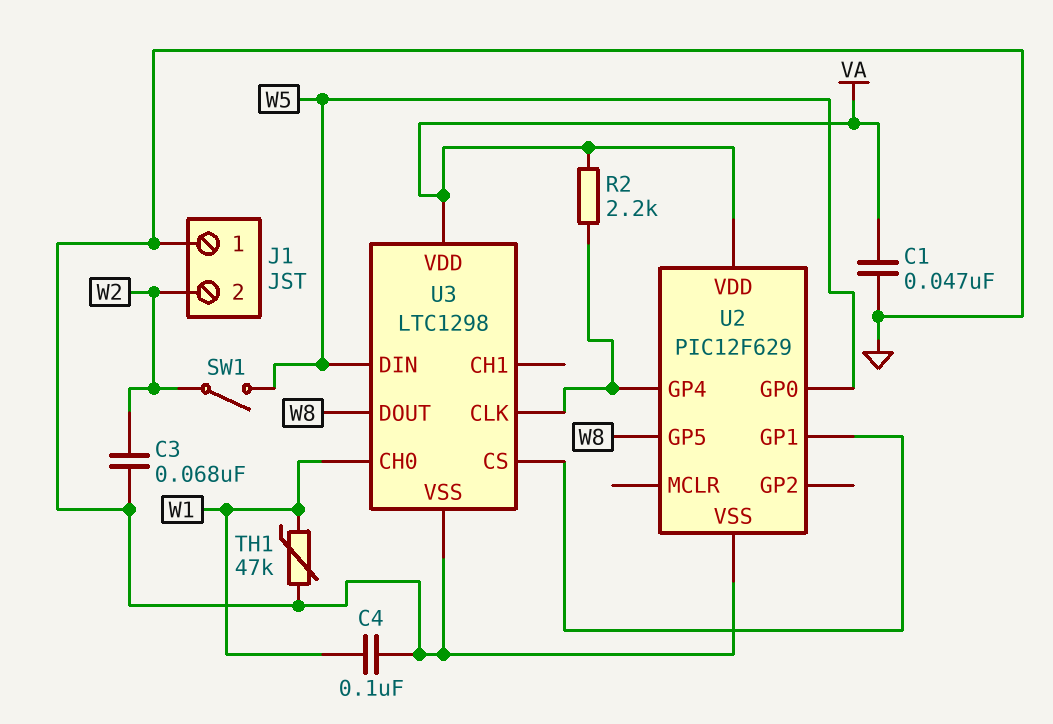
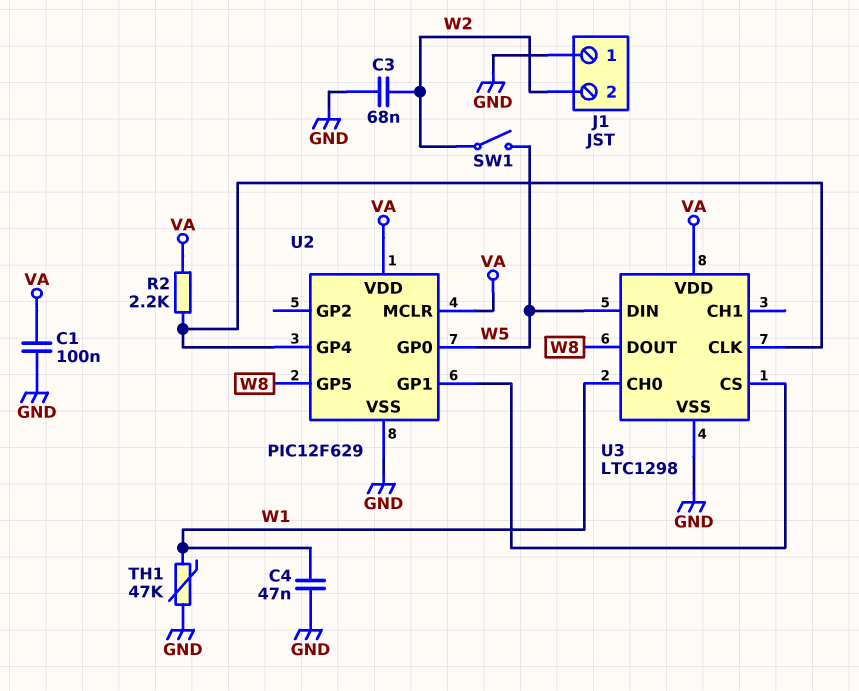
C1: 47nF (GND, VA) -> 100nF (GND, VA)
C4: 100nF (GND, W1) -> 47nF (GND, W1)
U2 pin MCLR: none -> VA

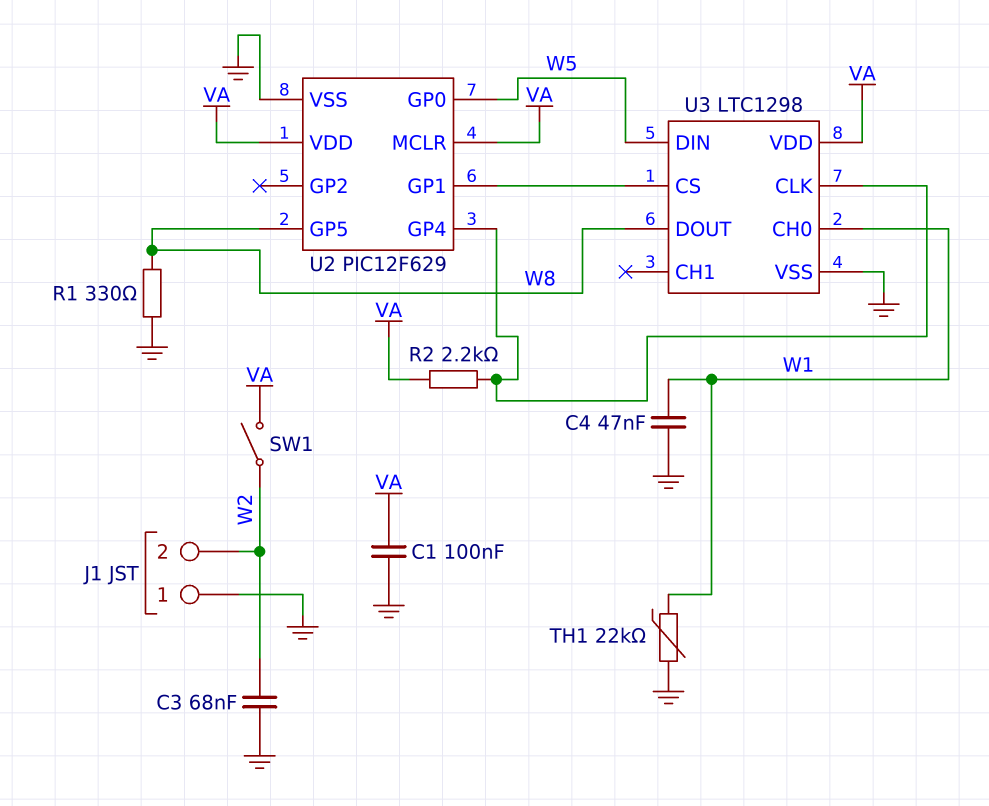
R1: none -> 330 (GND, W8)
SW1: switch (W2, W5) -> switch (VA, W2)
TH1: 47k (GND, W1) -> 22k (GND, W1)

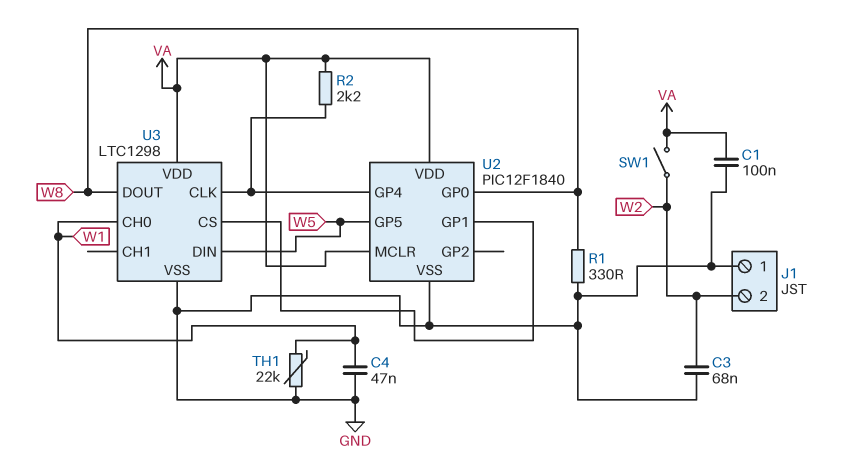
U2: PIC12F629 -> PIC12F1840
U2 pin GP0: W5 -> W8
U2 pin GP5: W8 -> W5

